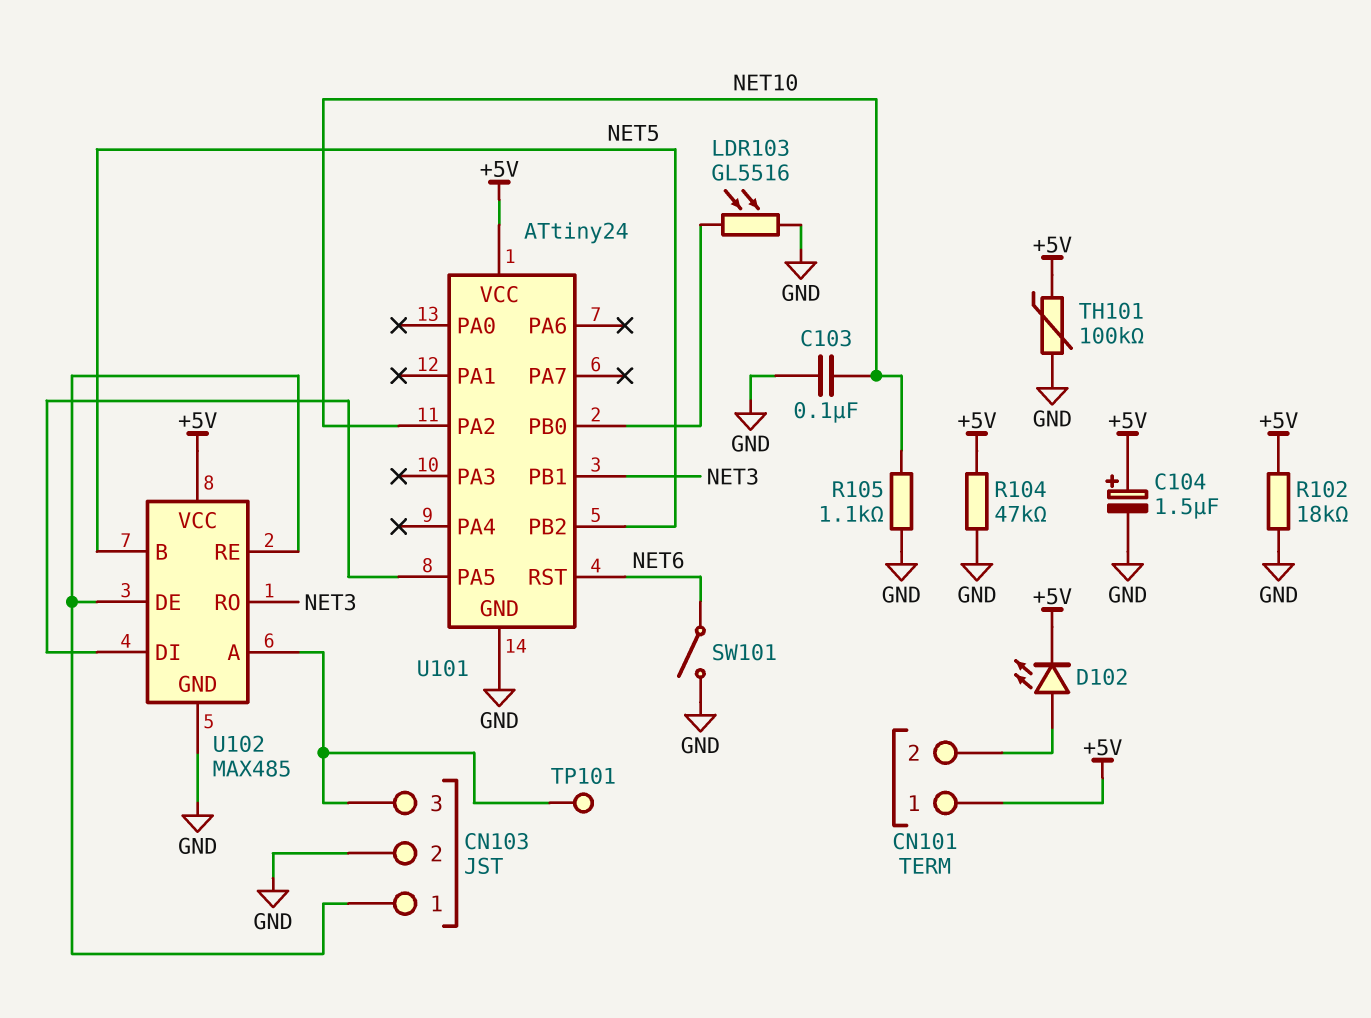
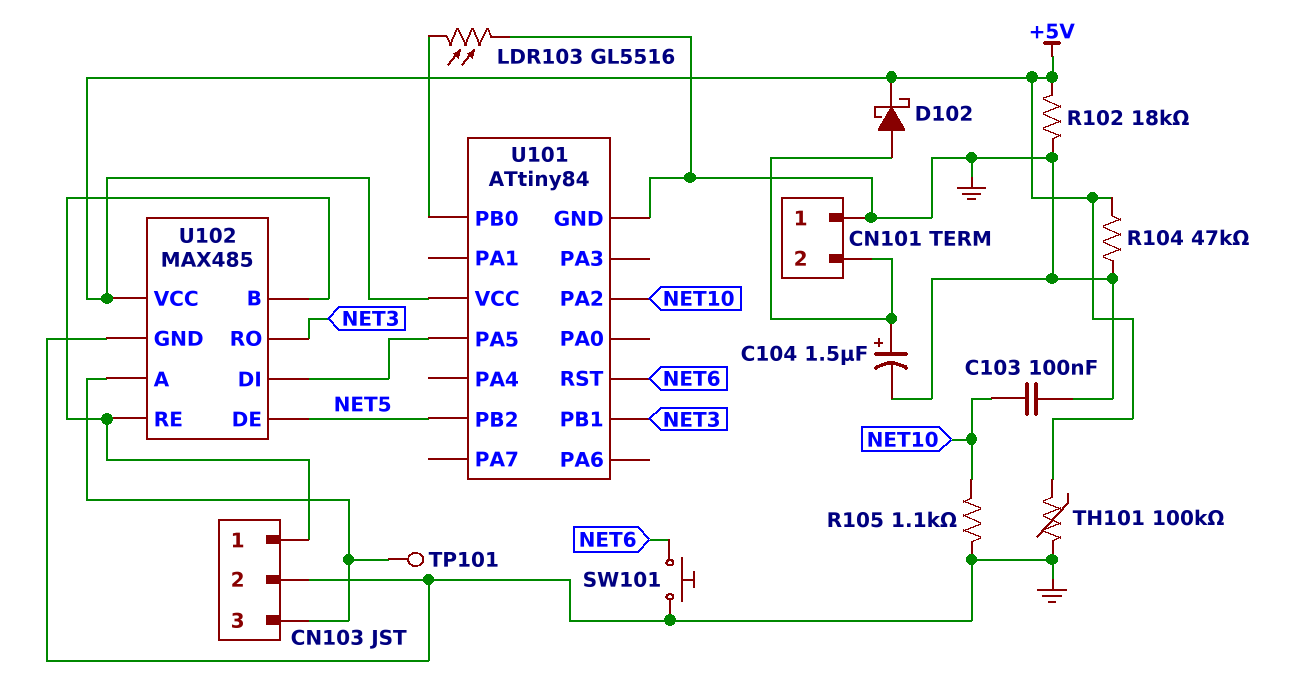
C104: 1.5uF (plus +5V, minus GND) -> 1.5uF (plus CN101/2, minus GND)
CN101 pin 1: +5V -> GND
D102: LED (A CN101/2, K +5V) -> schottky (A CN101/2, K +5V)
SW101: switch (GND, NET6) -> button (GND, NET6)
U101: ATtiny24 -> ATtiny84
U102 pin B: NET5 -> CN103/1
U102 pin DE: CN103/1 -> NET5

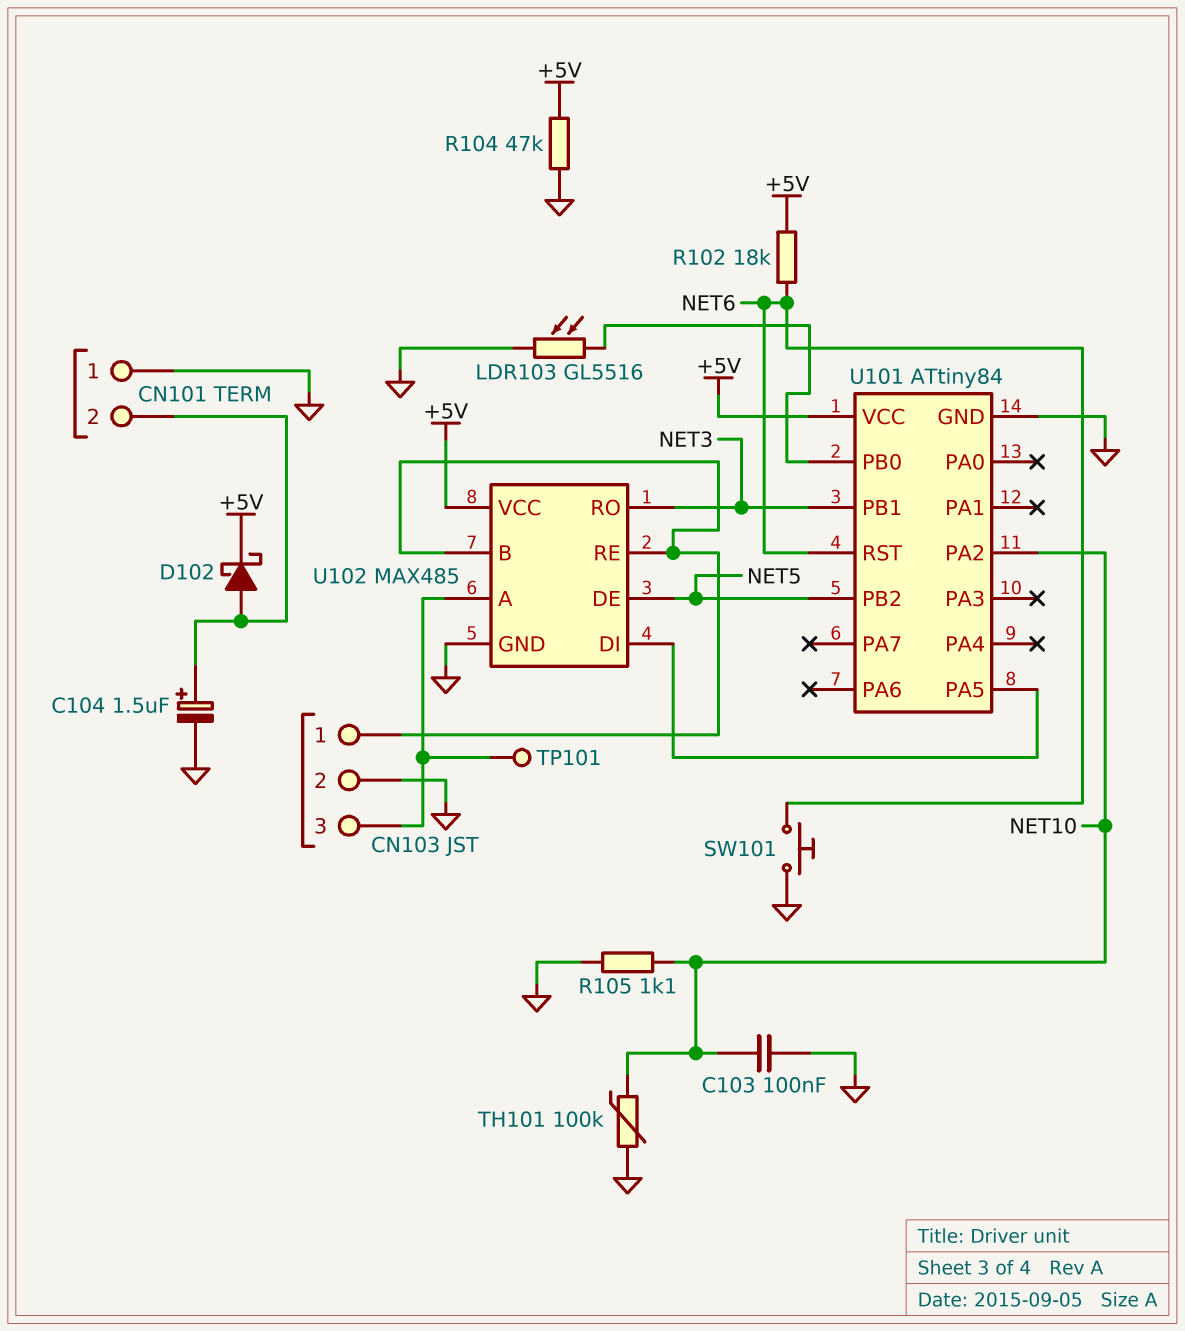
R102: 18k (+5V, GND) -> 18k (+5V, NET6)
TH101: 100k (+5V, GND) -> 100k (GND, NET10)

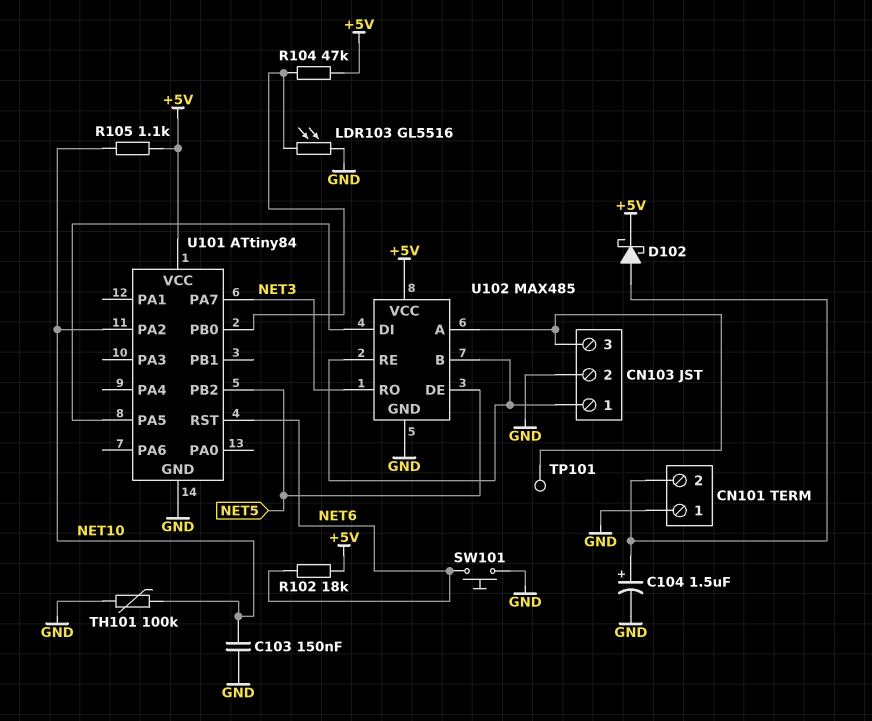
C103: 100nF (GND, NET10) -> 150nF (GND, NET10)
R104: 47k (+5V, GND) -> 47k (+5V, U101/PB0)
R105: 1.1k (GND, NET10) -> 1.1k (+5V, NET10)
U101 pin PA7: none -> NET3
U101 pin PB1: NET3 -> none

